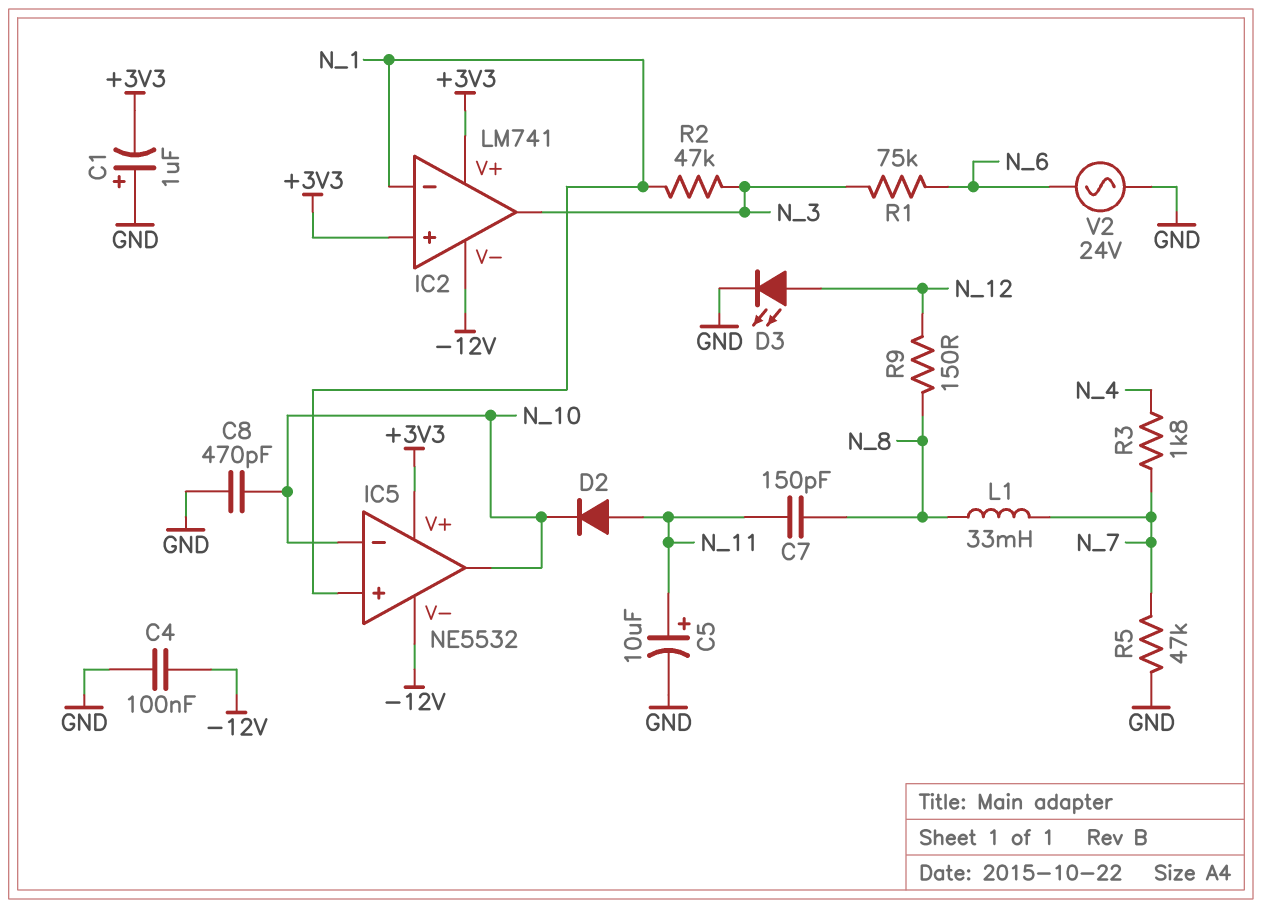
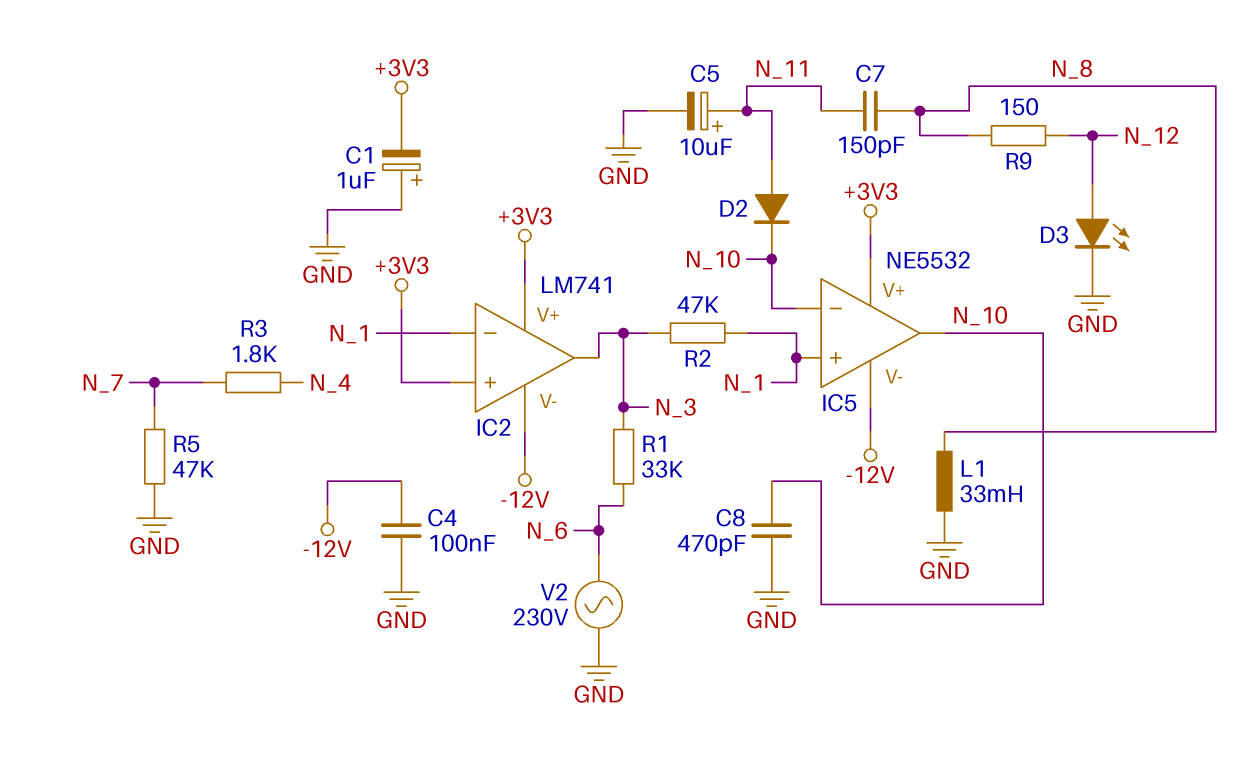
L1: 33mH (N_7, N_8) -> 33mH (GND, N_8)
R1: 75k (N_3, N_6) -> 33k (N_3, N_6)
V2: AC 24V (GND, N_6) -> AC 230V (GND, N_6)

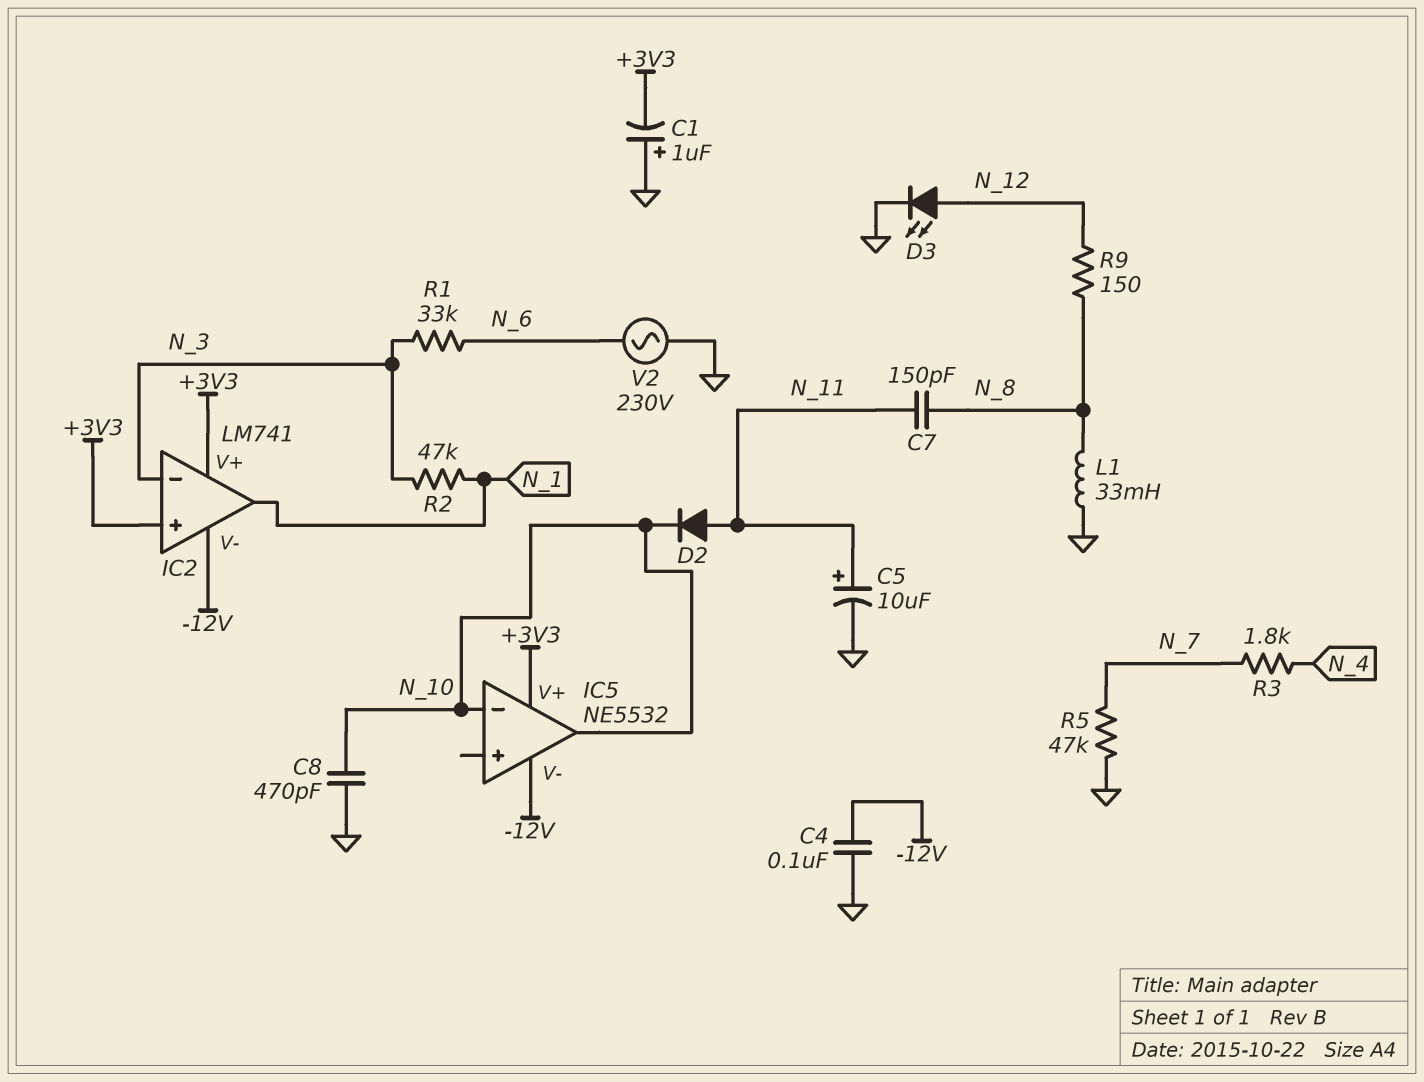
IC2 pin in-: N_1 -> N_3
IC2 pin out: N_3 -> N_1
IC5 pin in+: N_1 -> none

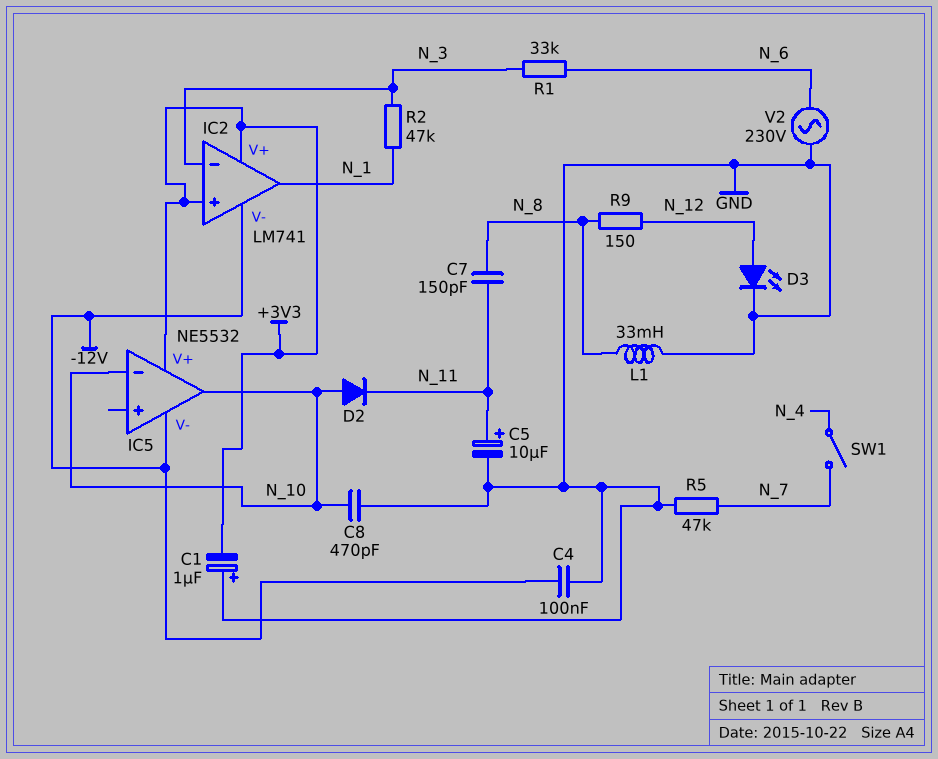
D2: diode (A N_11, K N_10) -> diode (A N_10, K N_11)
R3: 1.8k (N_4, N_7) -> none
SW1: none -> switch (N_4, N_7)

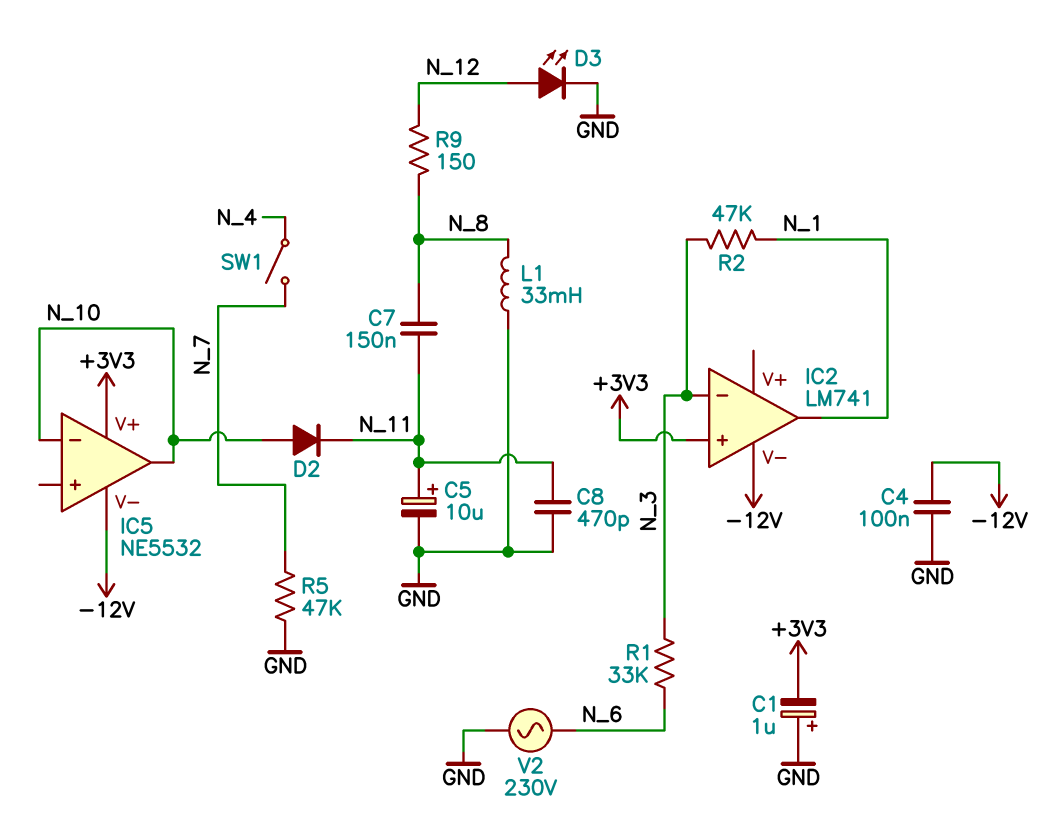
C7: 150pF (N_8, N_11) -> 150nF (N_8, N_11)
C8: 470pF (GND, N_10) -> 470pF (GND, N_11)
IC2 pin V+: +3V3 -> none

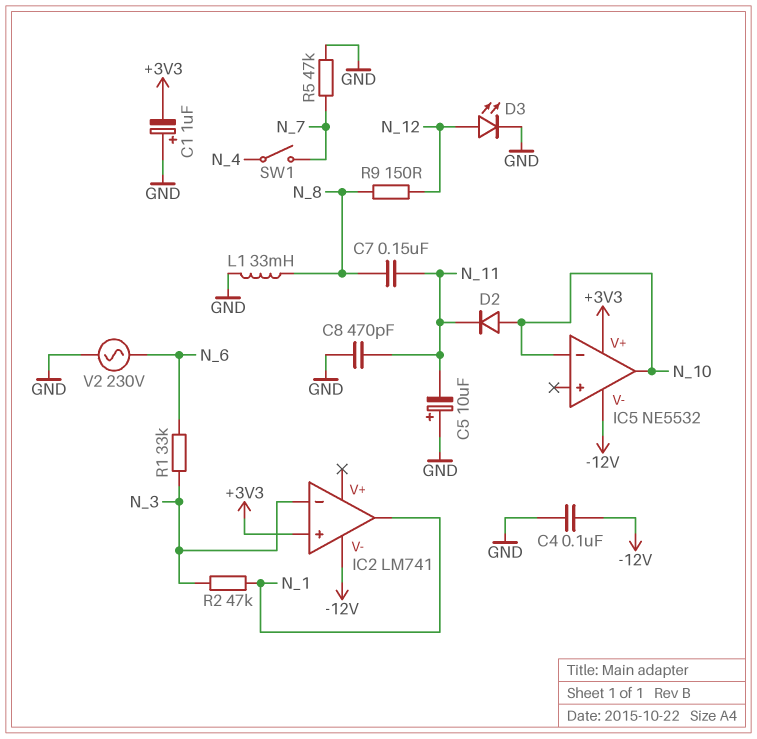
C5: 10uF (plus N_11, minus GND) -> 10uF (plus GND, minus N_11)

